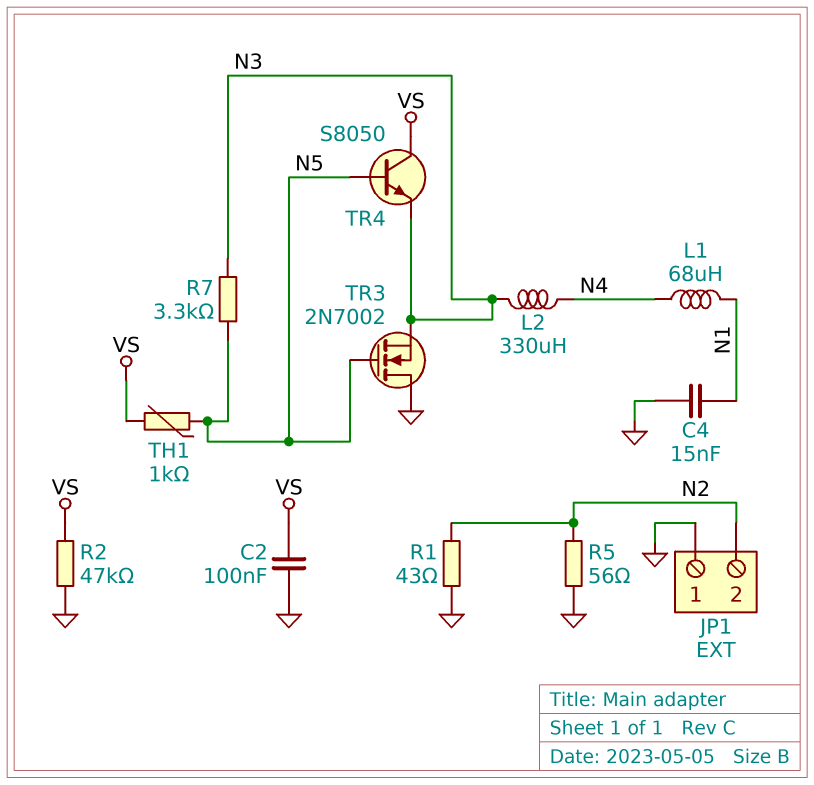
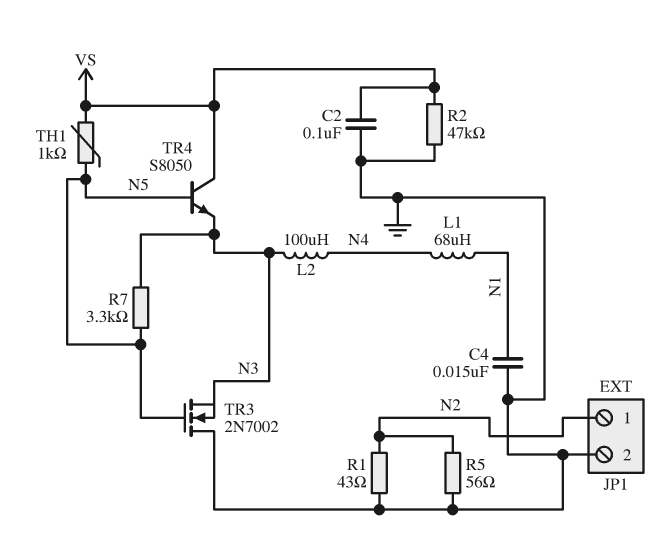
JP1 pin 1: GND -> N2
JP1 pin 2: N2 -> GND
L2: 330uH (N3, N4) -> 100uH (N3, N4)

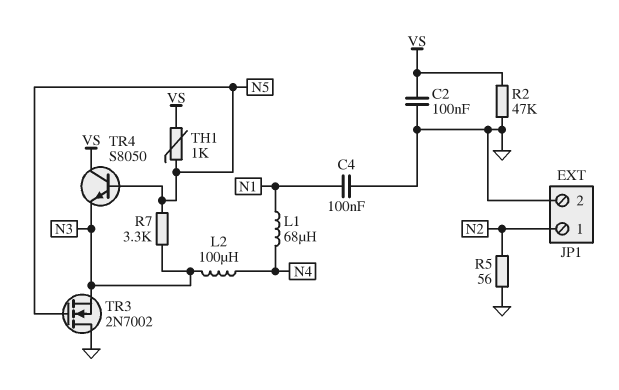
C4: 15nF (GND, N1) -> 100nF (GND, N1)
R1: 43 (GND, N2) -> none

